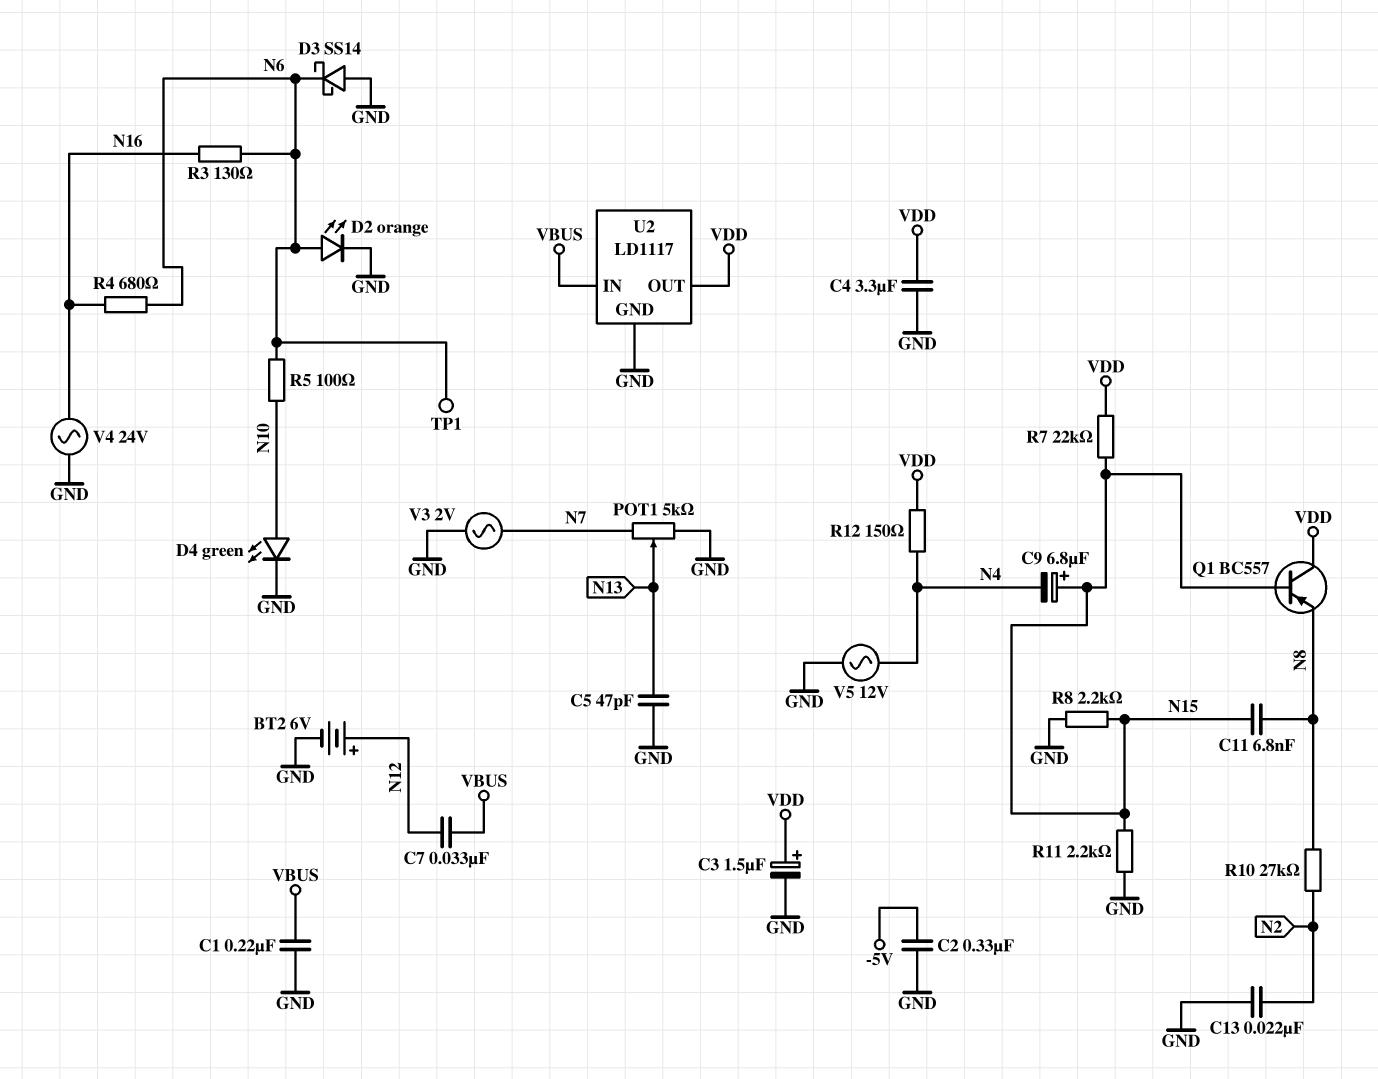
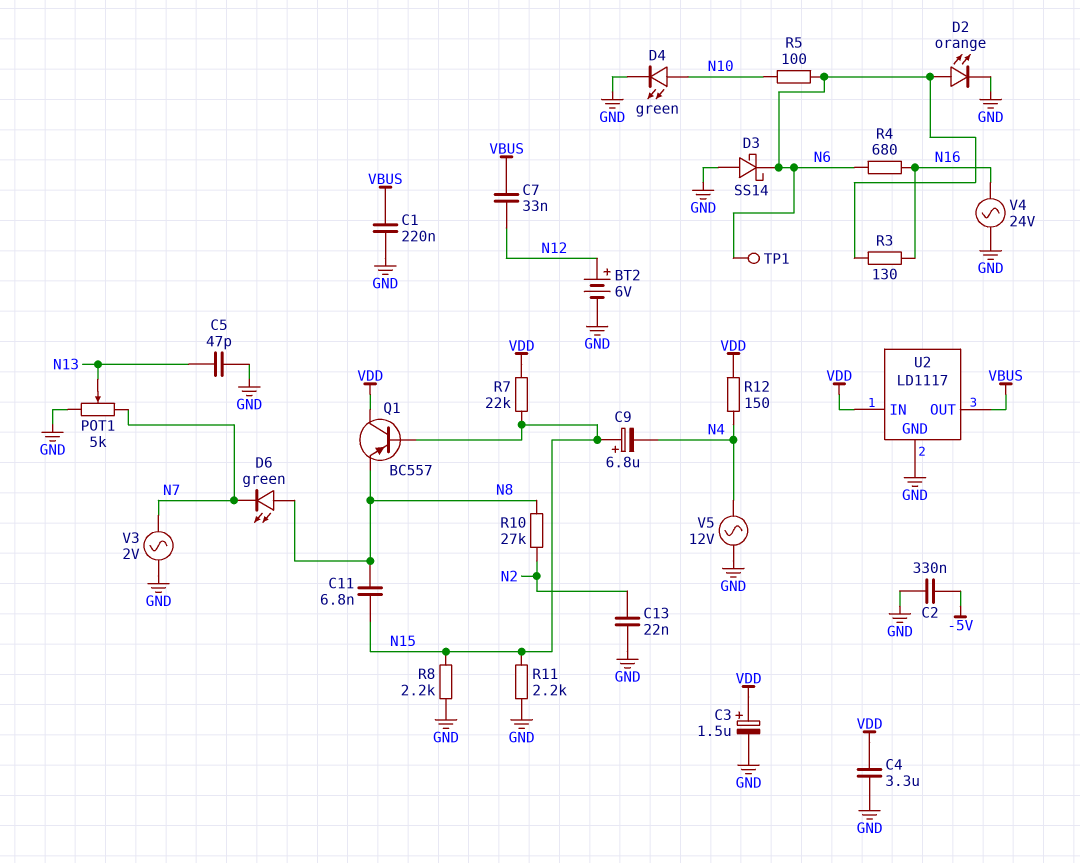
D6: none -> LED green (A N8, K N7)
U2 pin IN: VBUS -> VDD
U2 pin OUT: VDD -> VBUS

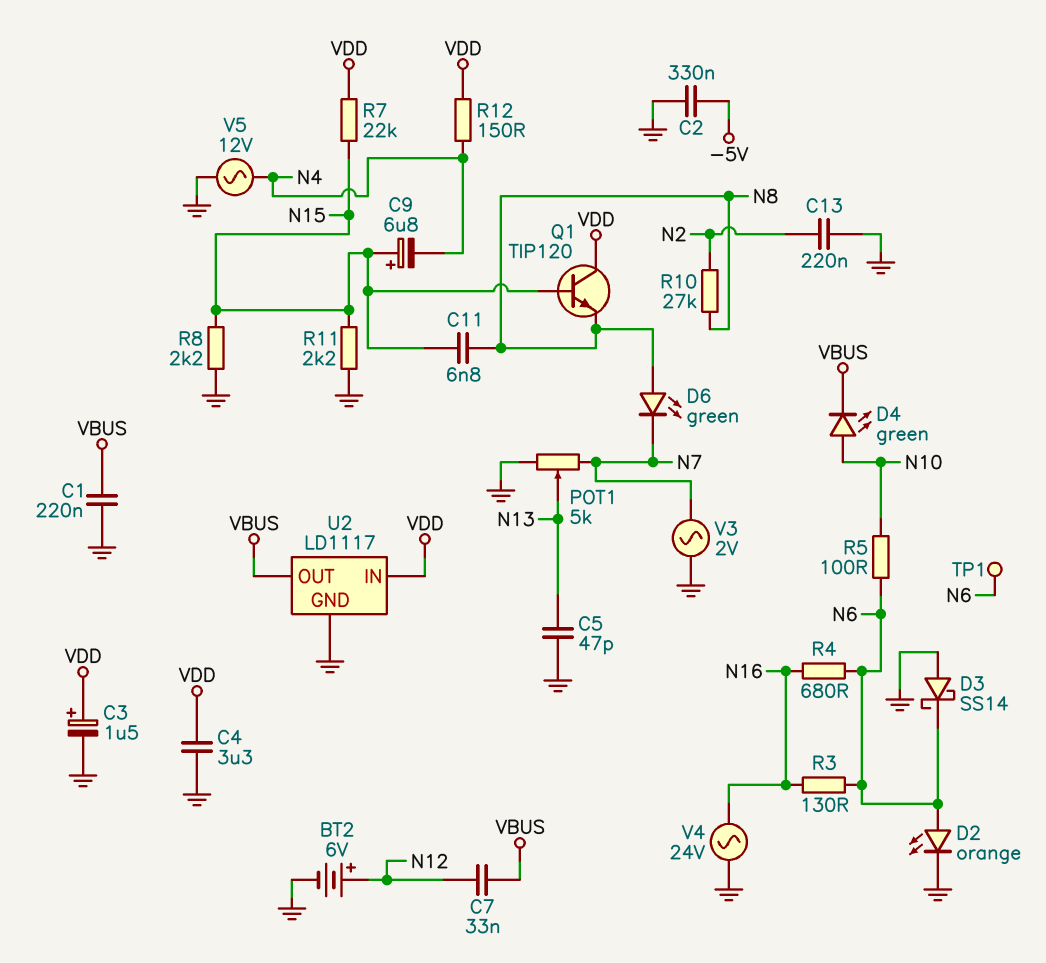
C13: 22nF (GND, N2) -> 220nF (GND, N2)
D4: LED green (A N10, K GND) -> LED green (A N10, K VBUS)
Q1: PNP BC557 (B N15, C VDD, E N8) -> NPN TIP120 (B N15, C VDD, E N8)

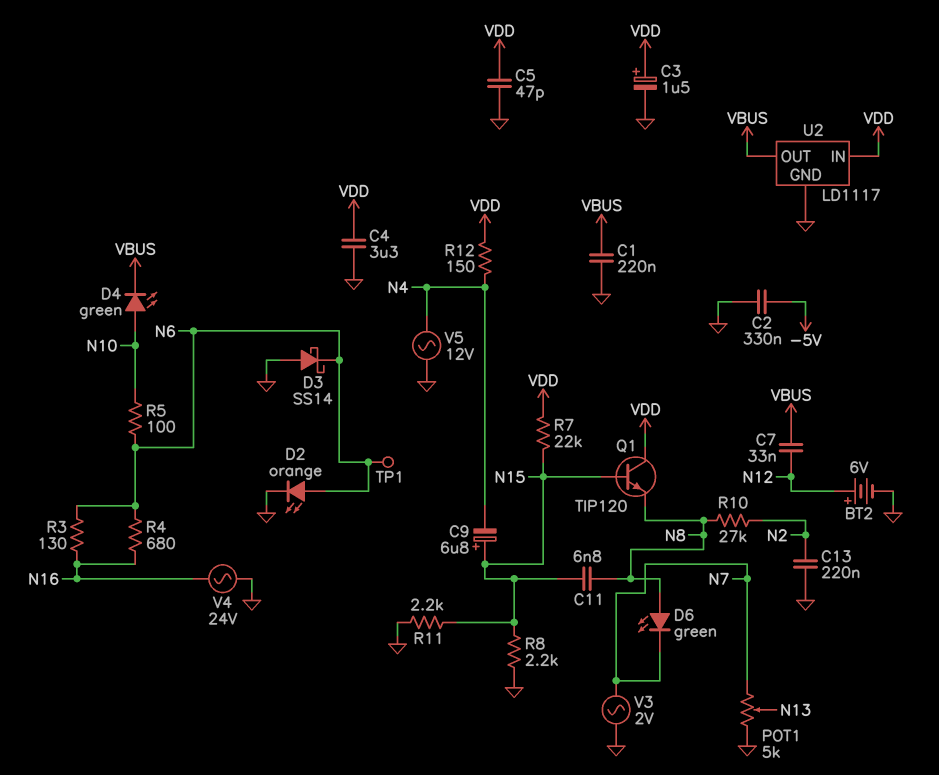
C5: 47pF (GND, N13) -> 47pF (GND, VDD)

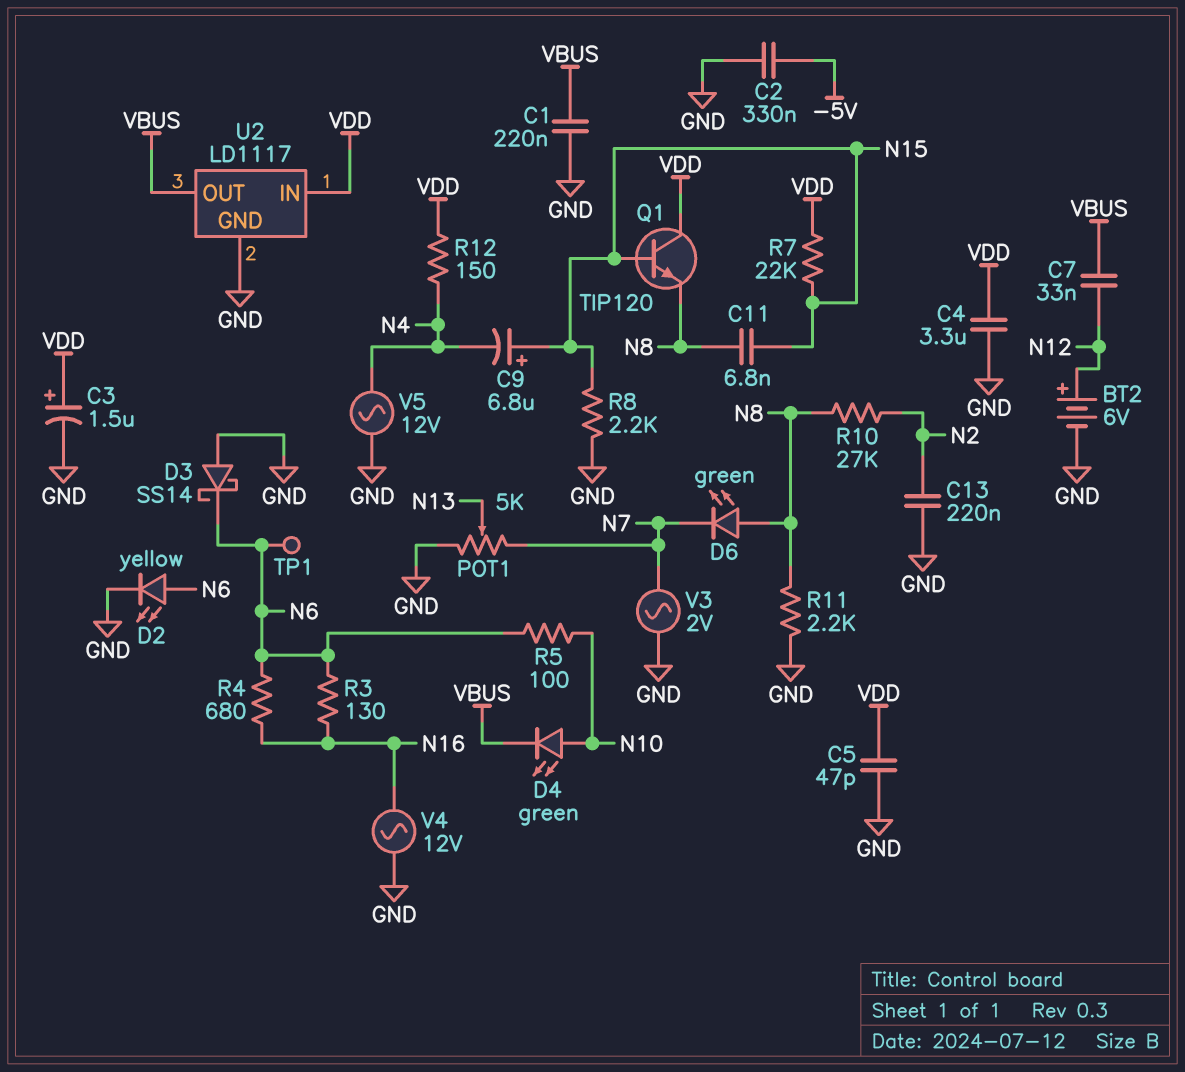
D2: LED orange (A N6, K GND) -> LED yellow (A N6, K GND)
R11: 2.2k (GND, N15) -> 2.2k (GND, N8)
V4: AC 24V (GND, N16) -> AC 12V (GND, N16)

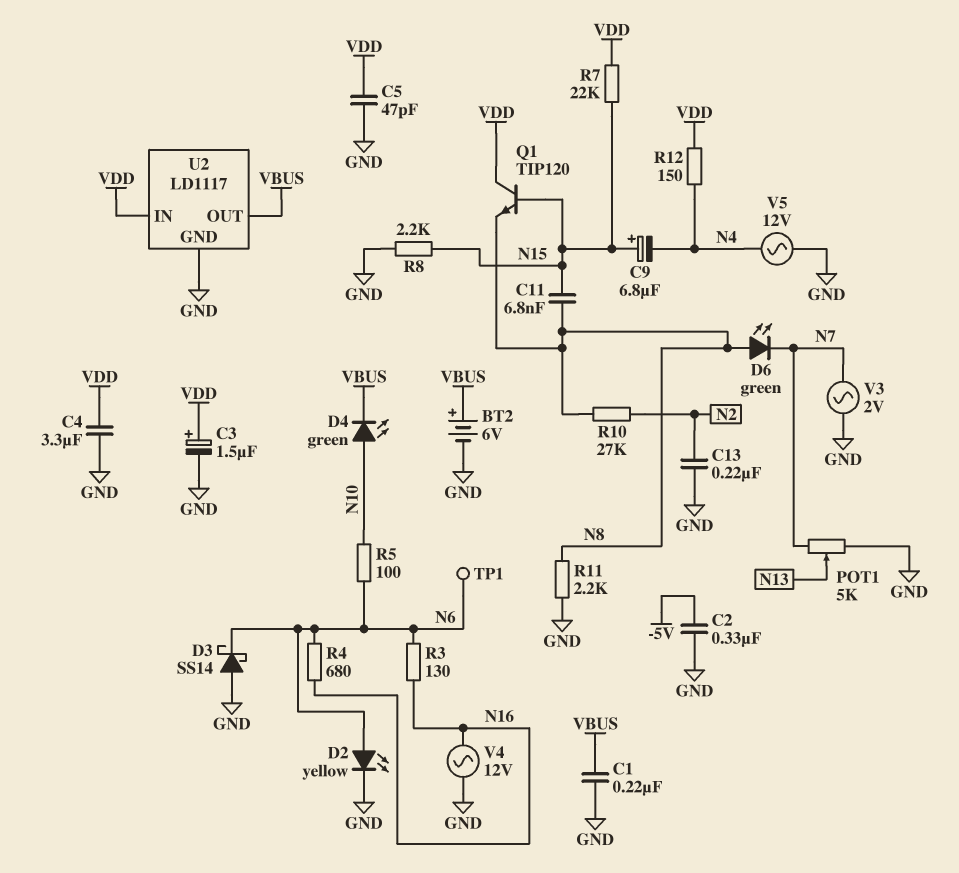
BT2: 6V (plus N12, minus GND) -> 6V (plus VBUS, minus GND)
C7: 33nF (N12, VBUS) -> none

